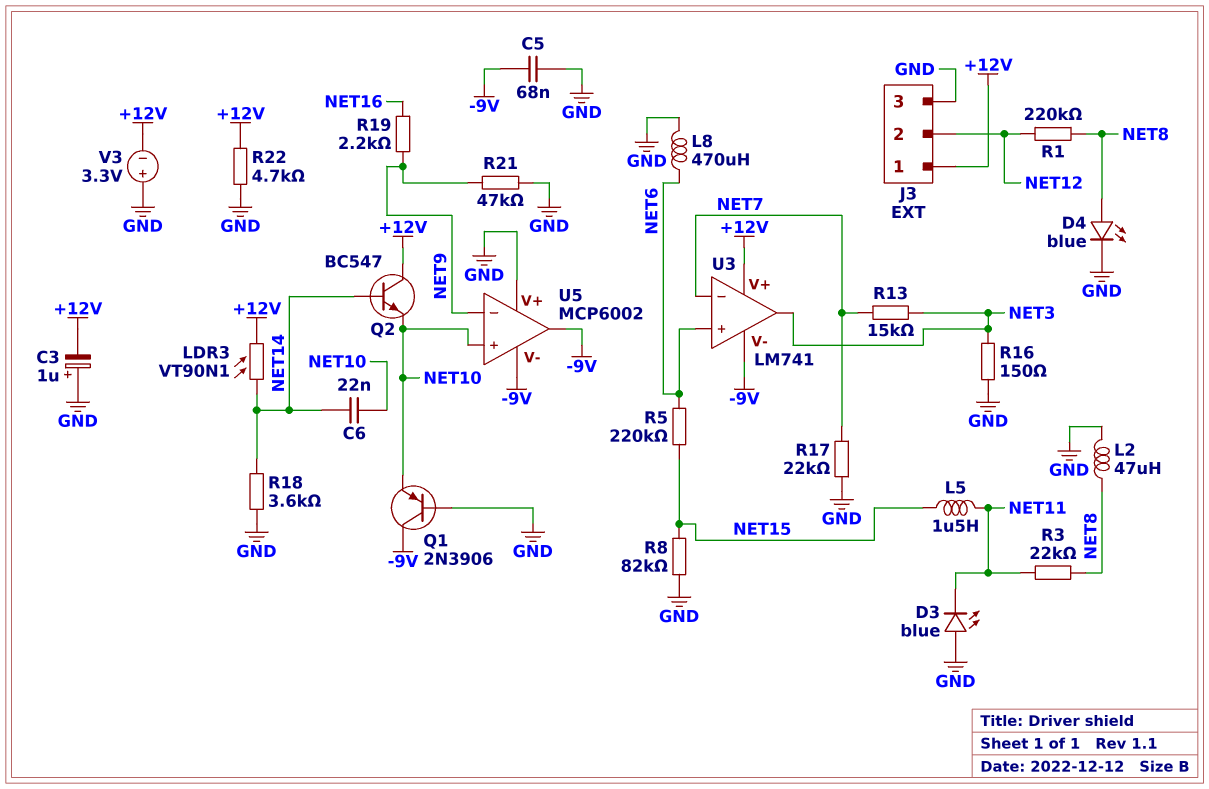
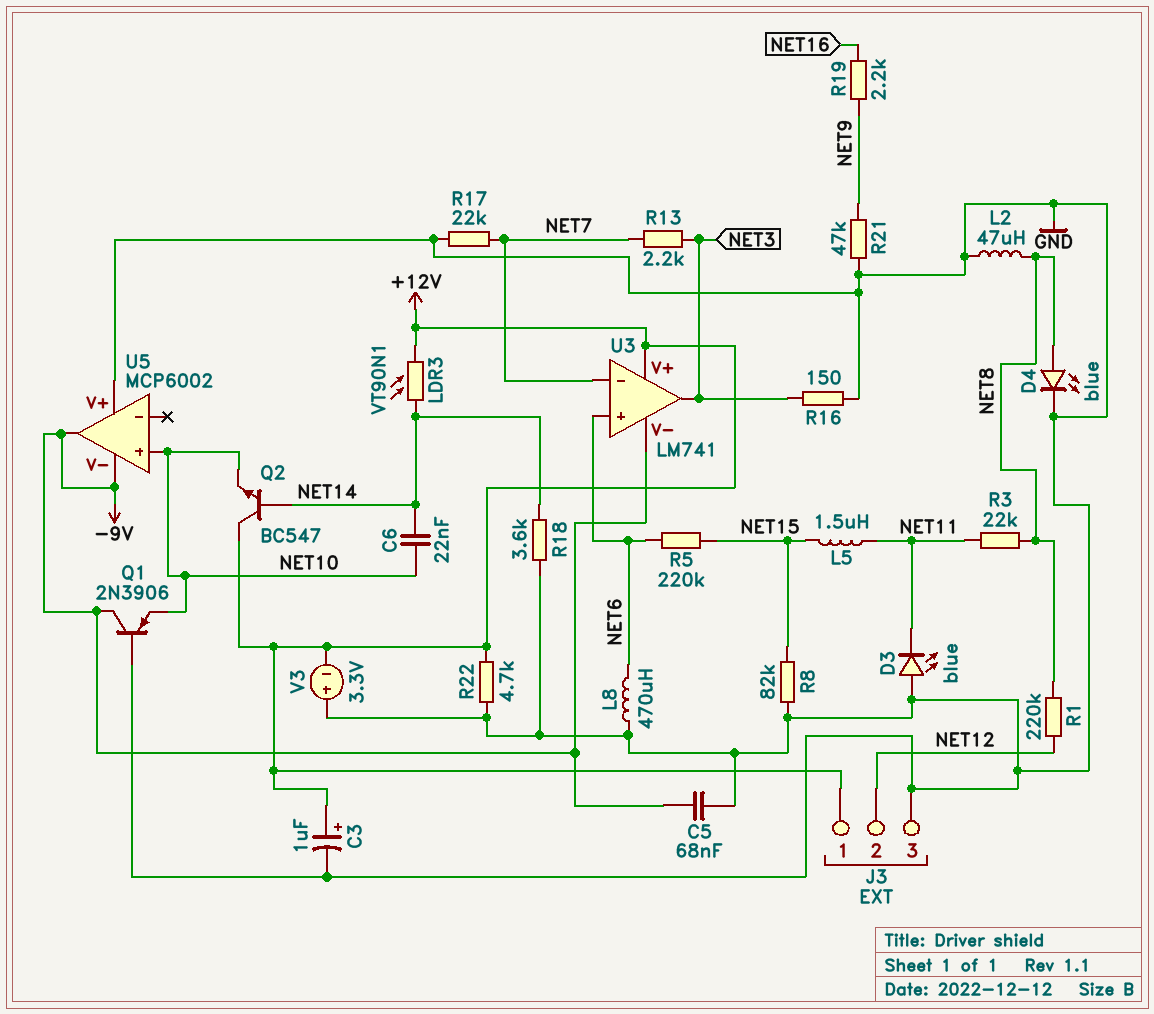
C3: 1uF (plus GND, minus +12V) -> 1uF (plus +12V, minus GND)
R13: 15k (NET3, NET7) -> 2.2k (NET3, NET7)
U5 pin in-: NET9 -> none

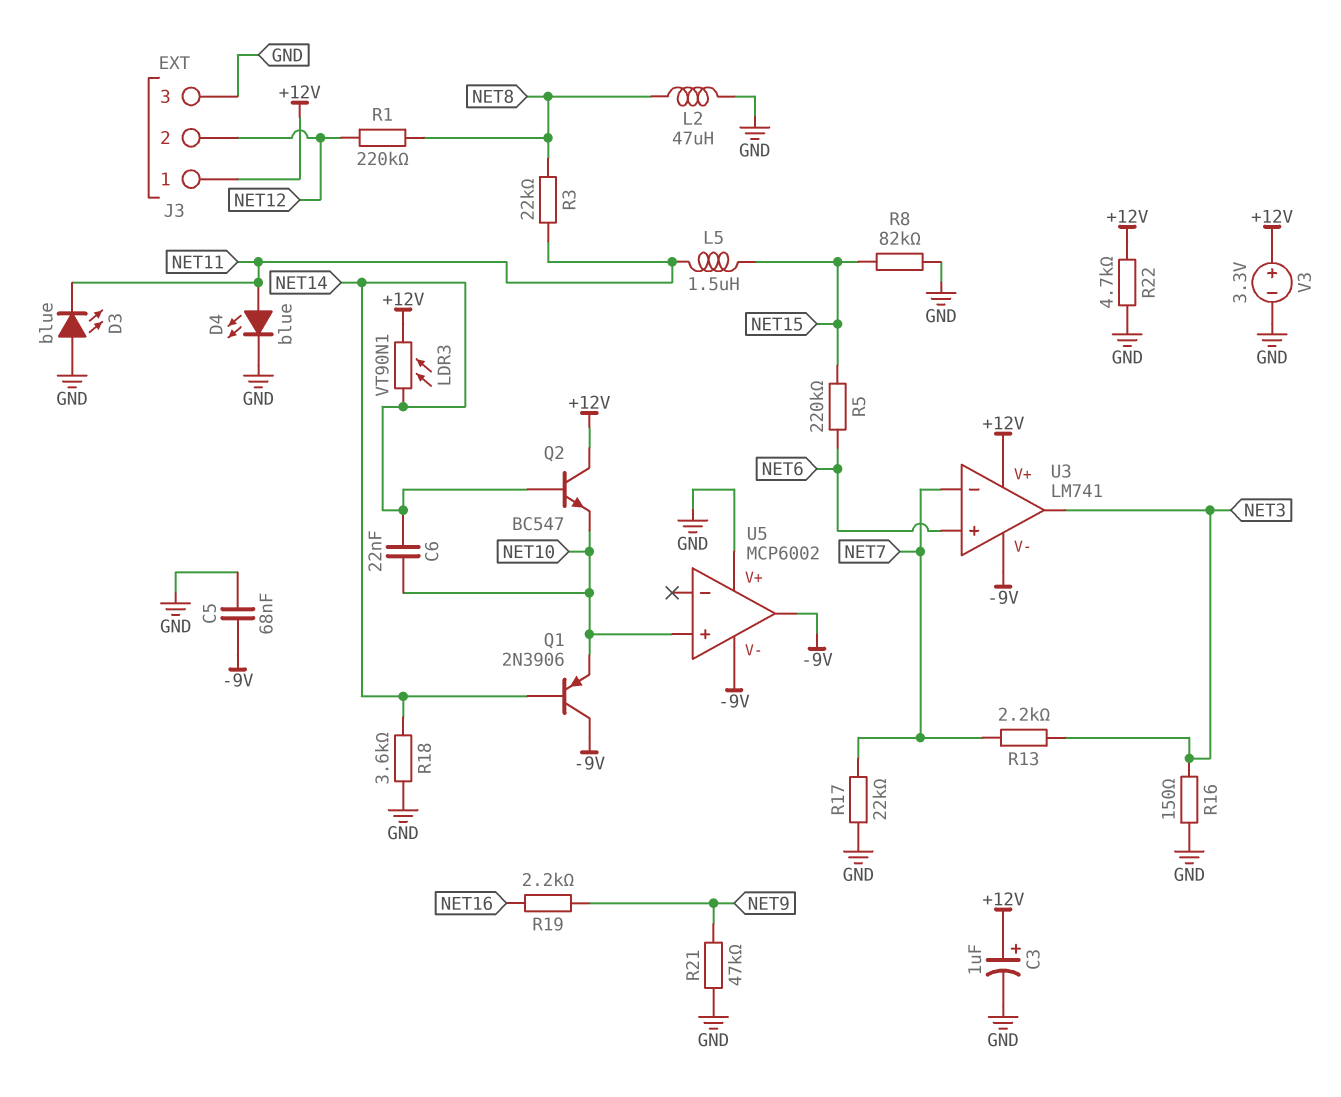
D4: LED blue (A NET8, K GND) -> LED blue (A NET11, K GND)
L8: 470uH (GND, NET6) -> none
Q1: PNP 2N3906 (B GND, C -9V, E NET10) -> PNP 2N3906 (B NET14, C -9V, E NET10)
V3: 3.3V (plus GND, minus +12V) -> 3.3V (plus +12V, minus GND)

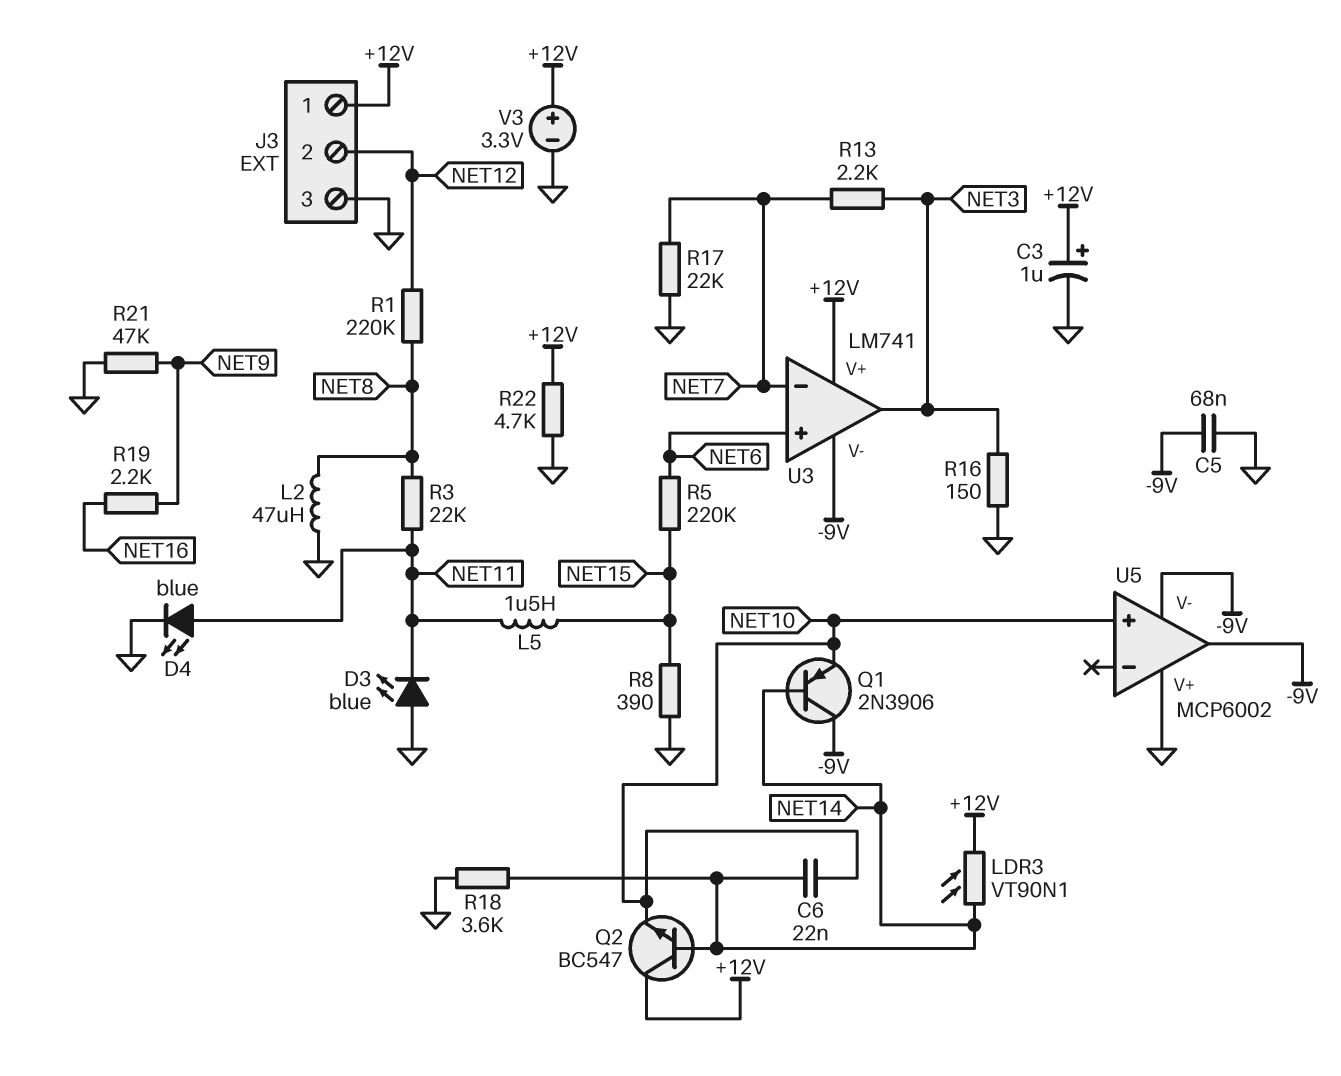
R8: 82k (GND, NET15) -> 390 (GND, NET15)

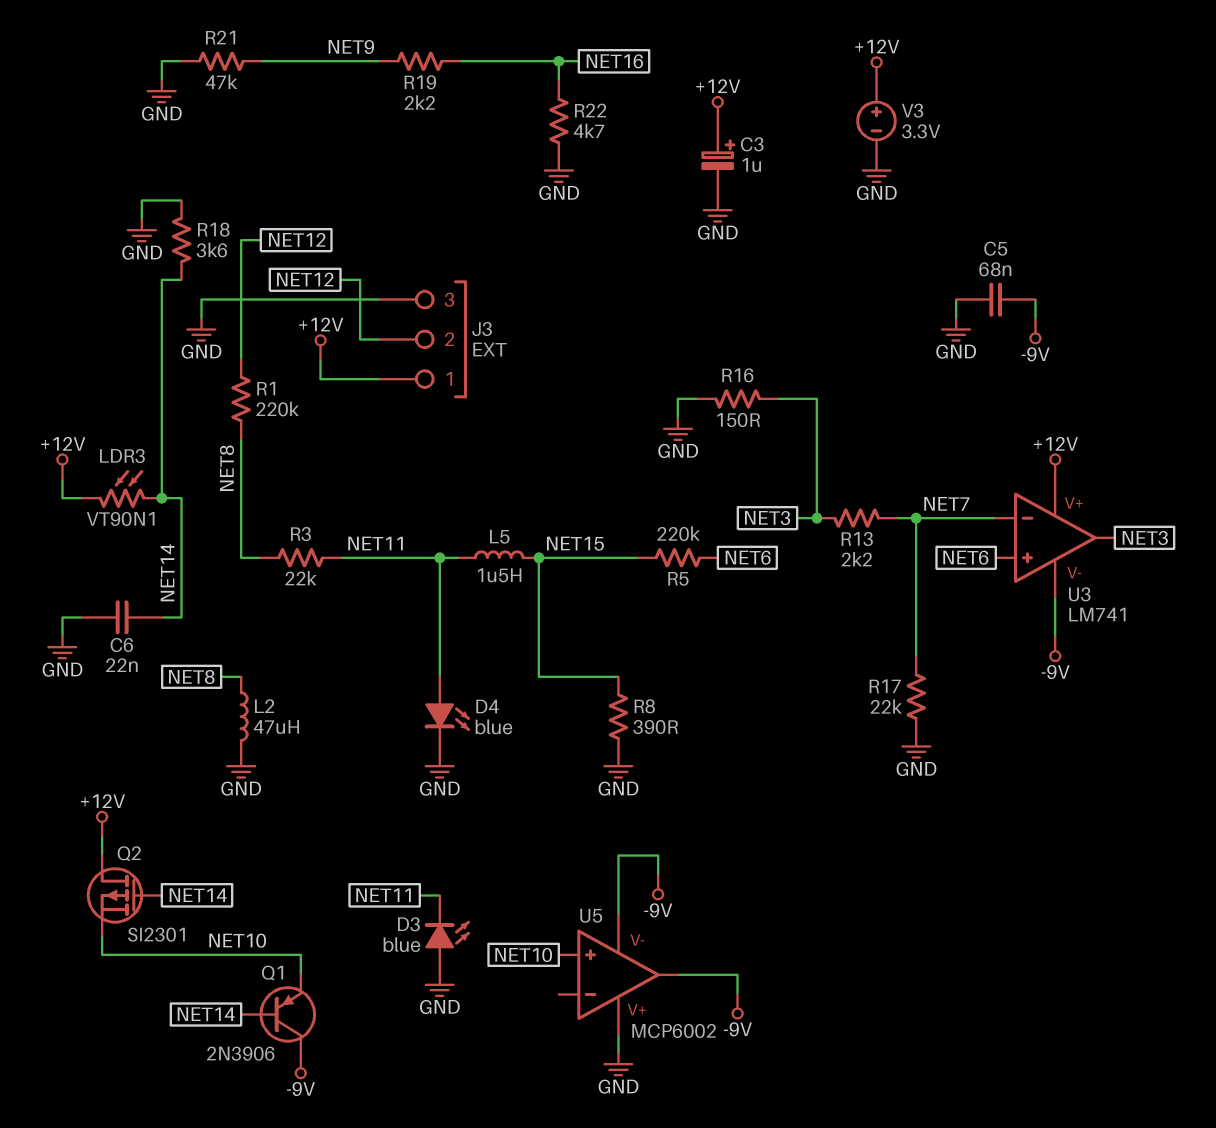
C6: 22nF (NET10, NET14) -> 22nF (GND, NET14)
Q2: NPN BC547 (B NET14, C +12V, E NET10) -> PMOS SI2301 (G NET14, D +12V, S NET10)
R22: 4.7k (+12V, GND) -> 4.7k (GND, NET16)

